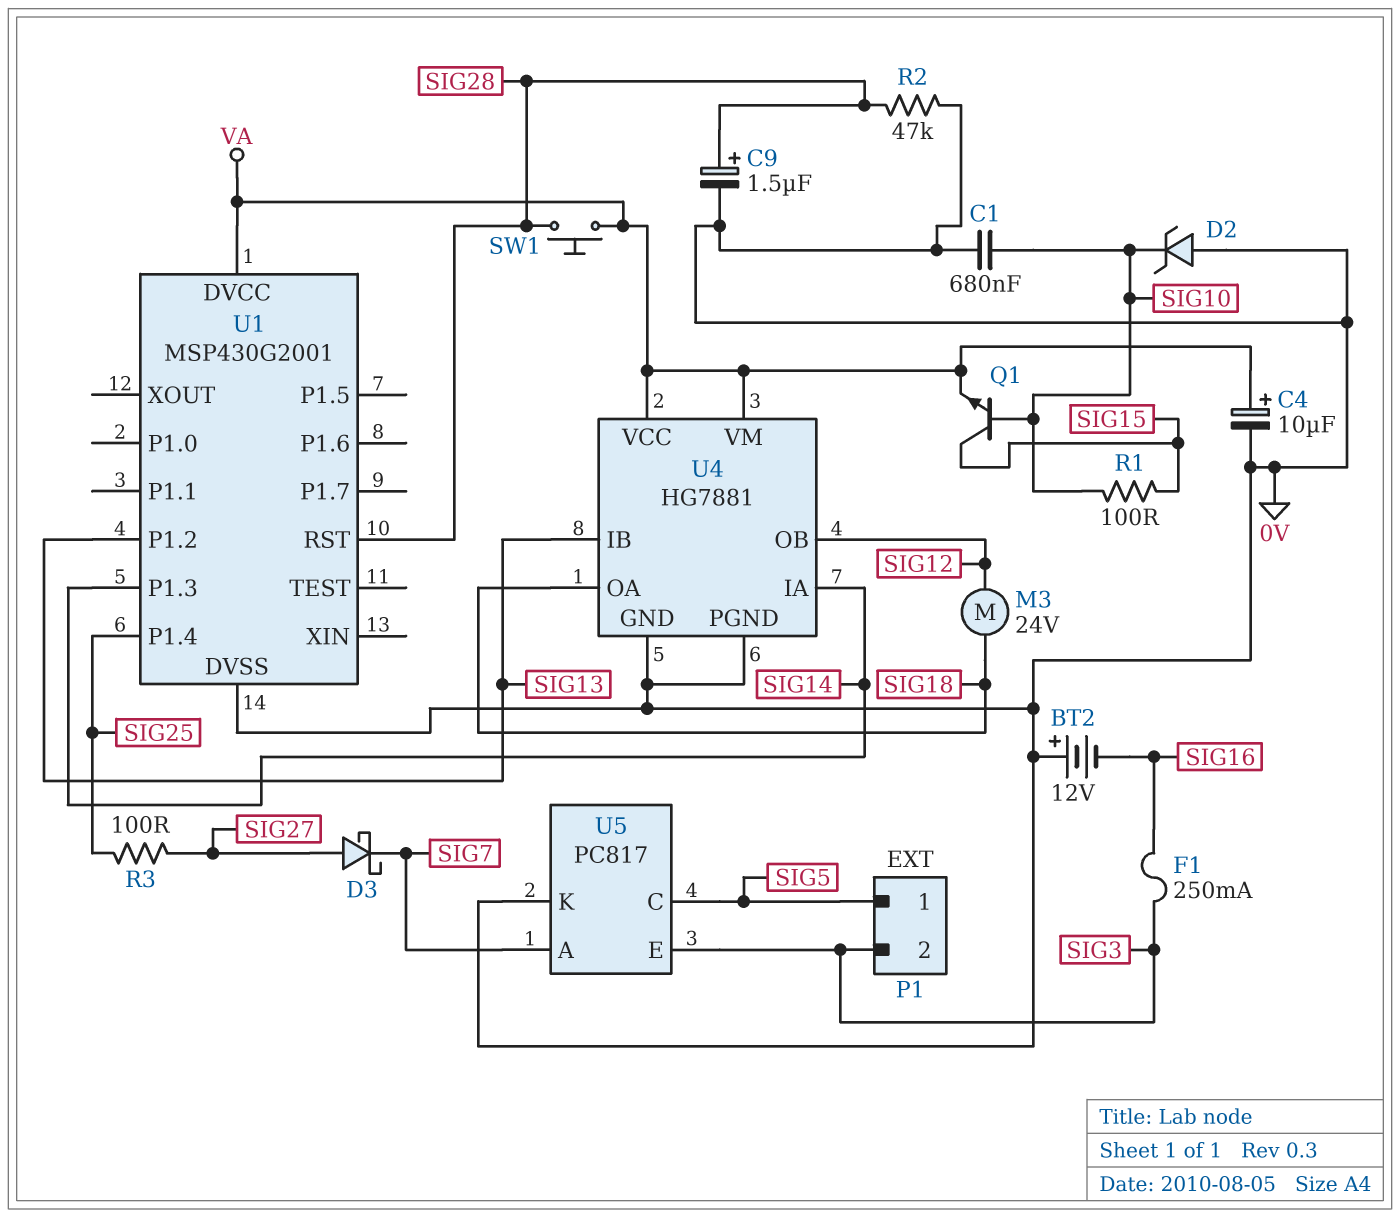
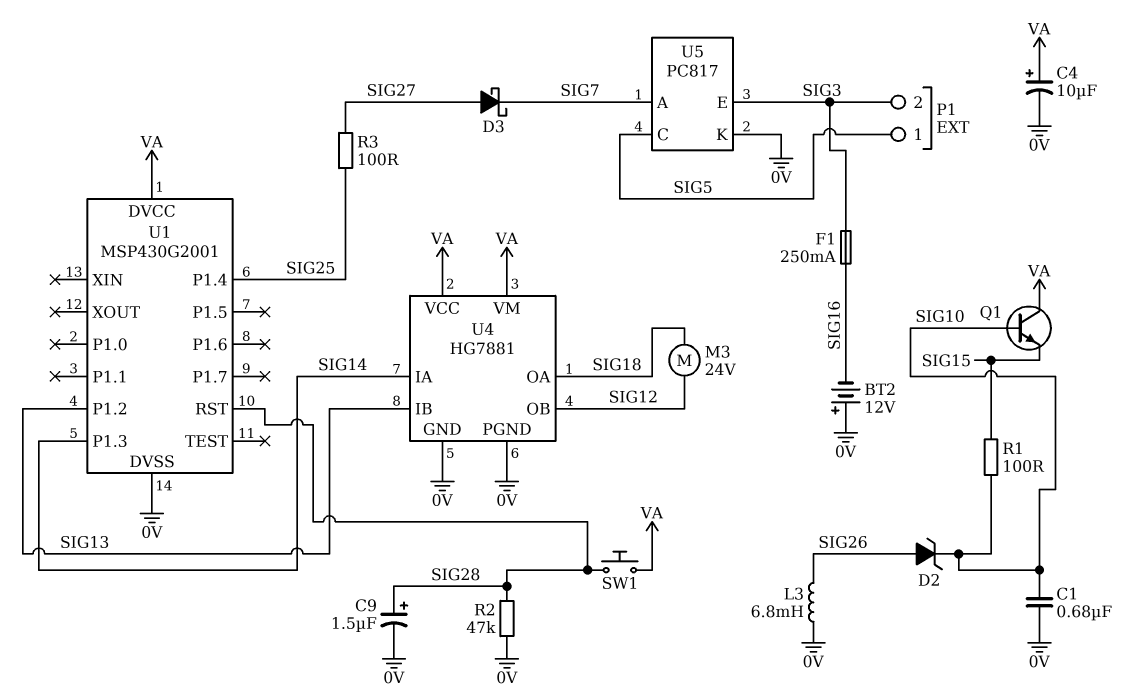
D2: zener (A 0V, K SIG10) -> zener (A SIG26, K SIG10)
L3: none -> 6.8mH (0V, SIG26)
Q1: NPN (B SIG10, C SIG15, E VA) -> NPN (B SIG10, C VA, E SIG15)

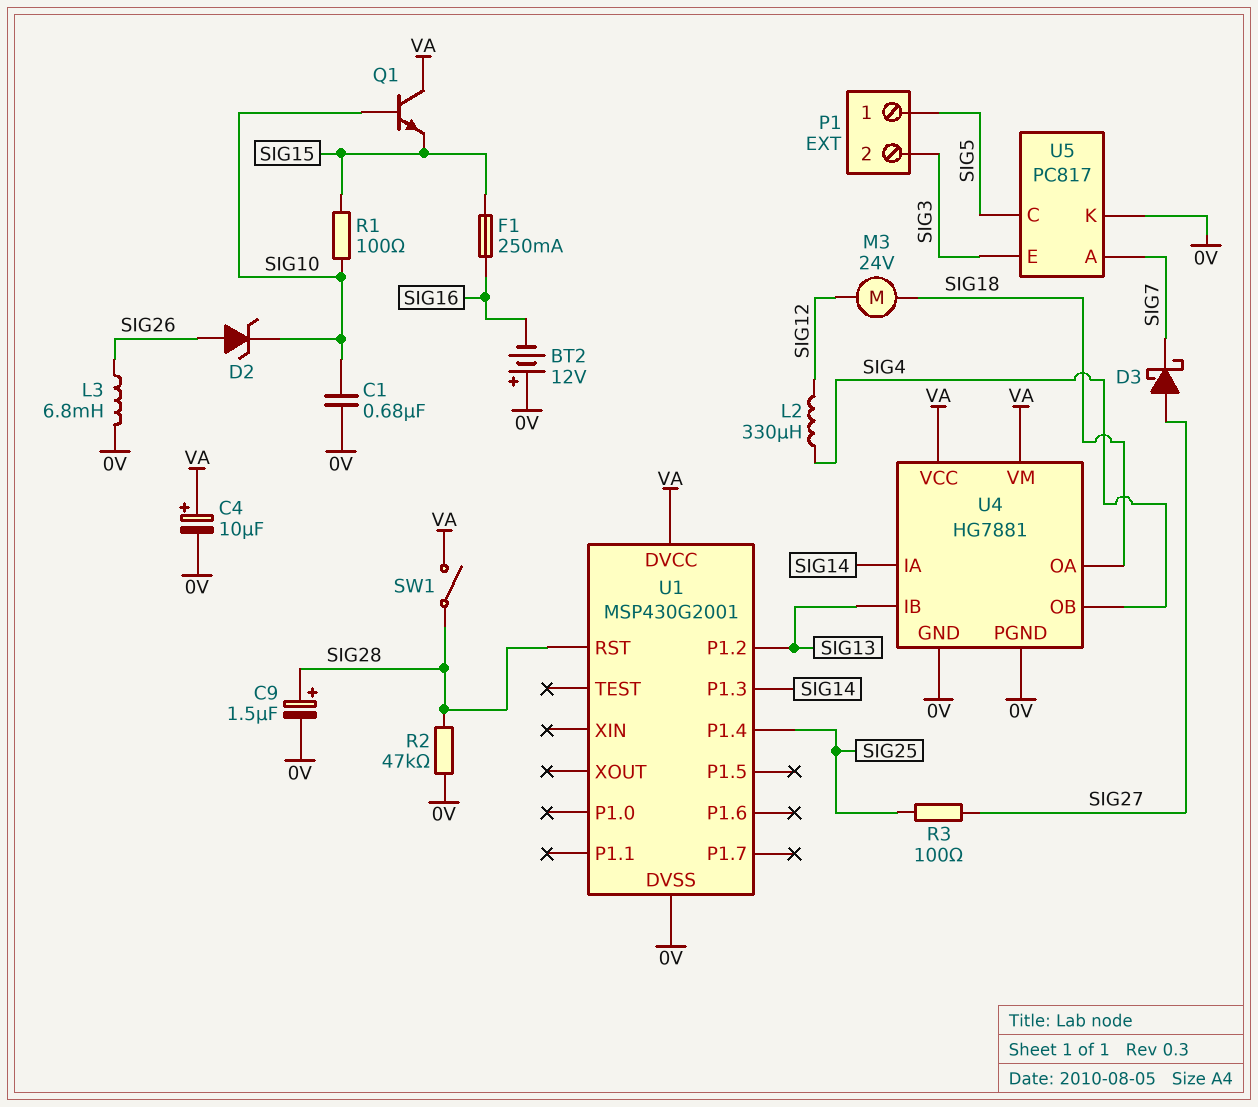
F1: 250mA (SIG3, SIG16) -> 250mA (SIG15, SIG16)
L2: none -> 330uH (SIG4, SIG12)
SW1: button (SIG28, VA) -> switch (SIG28, VA)
U4 pin OB: SIG12 -> SIG4

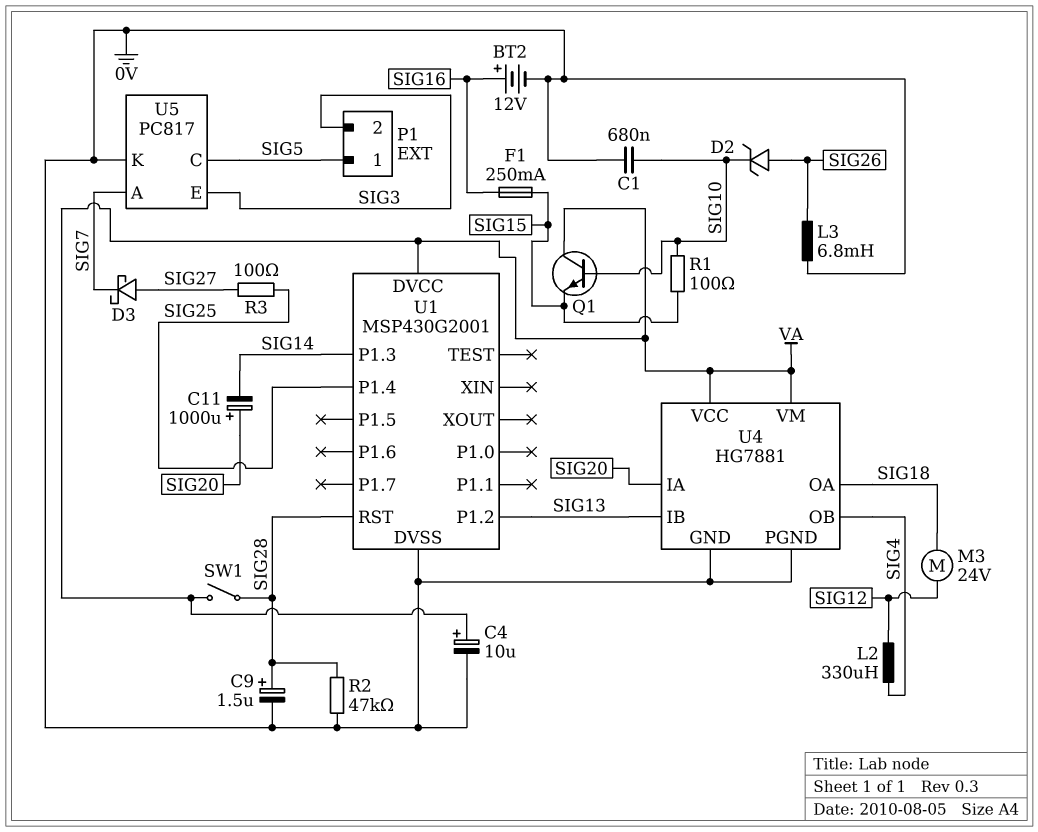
BT2: 12V (plus 0V, minus SIG16) -> 12V (plus SIG16, minus 0V)
C11: none -> 1000uF (plus SIG20, minus SIG14)
U4 pin IA: SIG14 -> SIG20

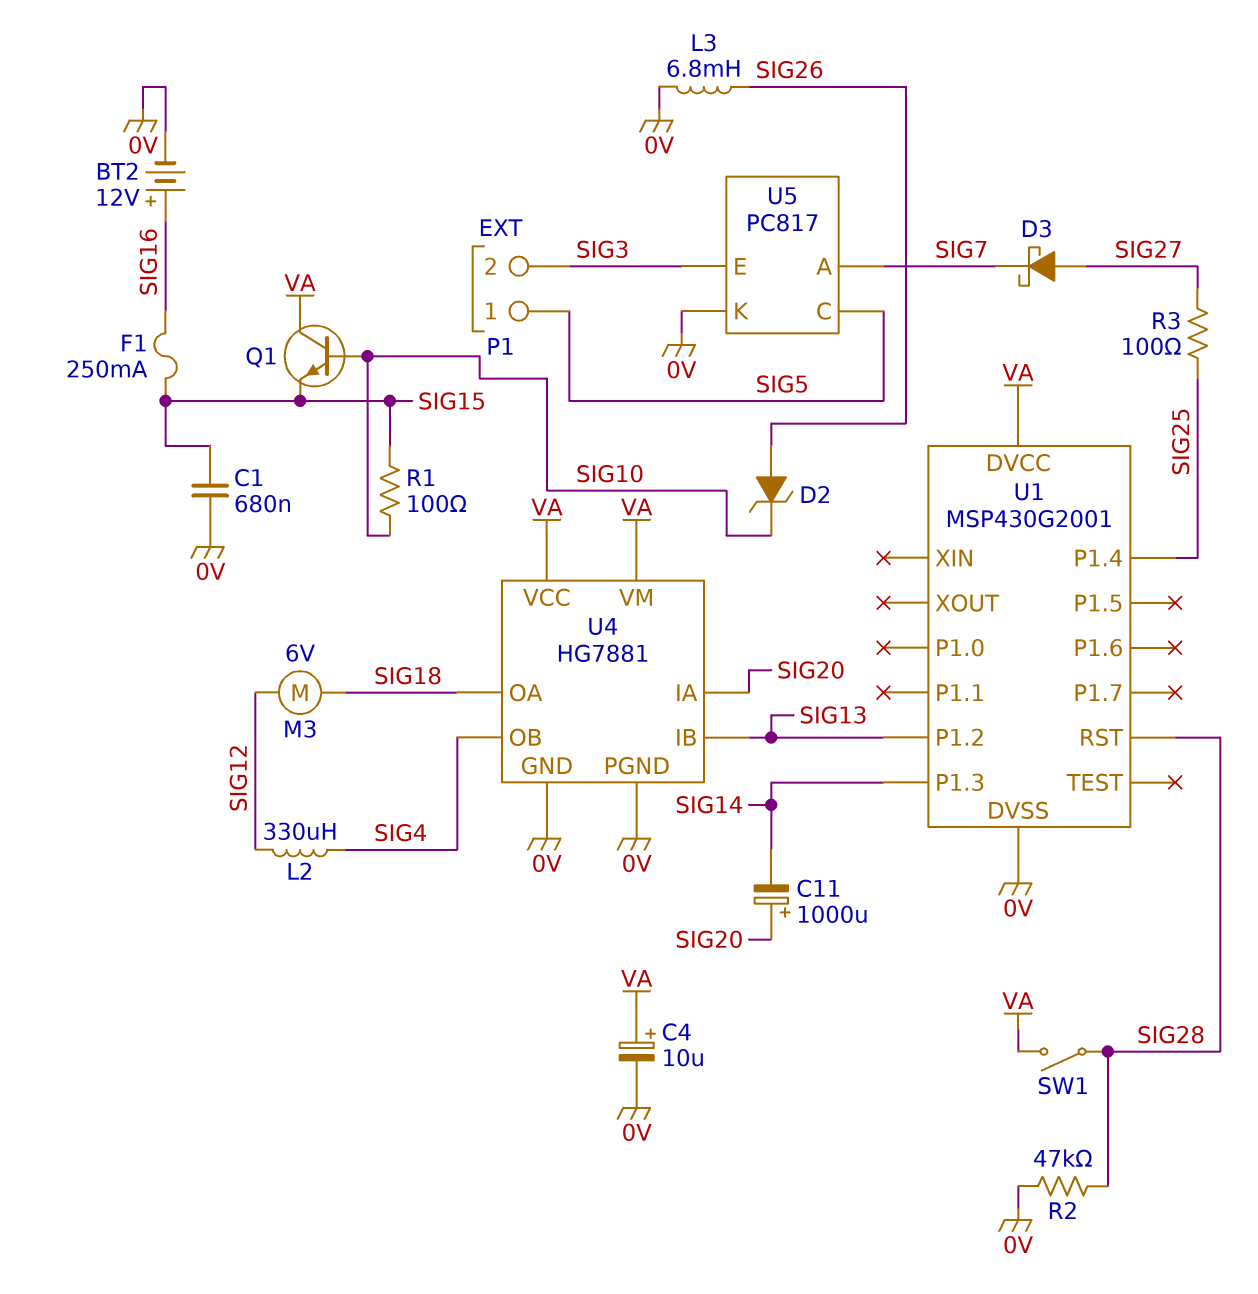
C1: 680nF (0V, SIG10) -> 680nF (0V, SIG15)
C9: 1.5uF (plus SIG28, minus 0V) -> none
M3: motor 24V (SIG12, SIG18) -> motor 6V (SIG12, SIG18)

